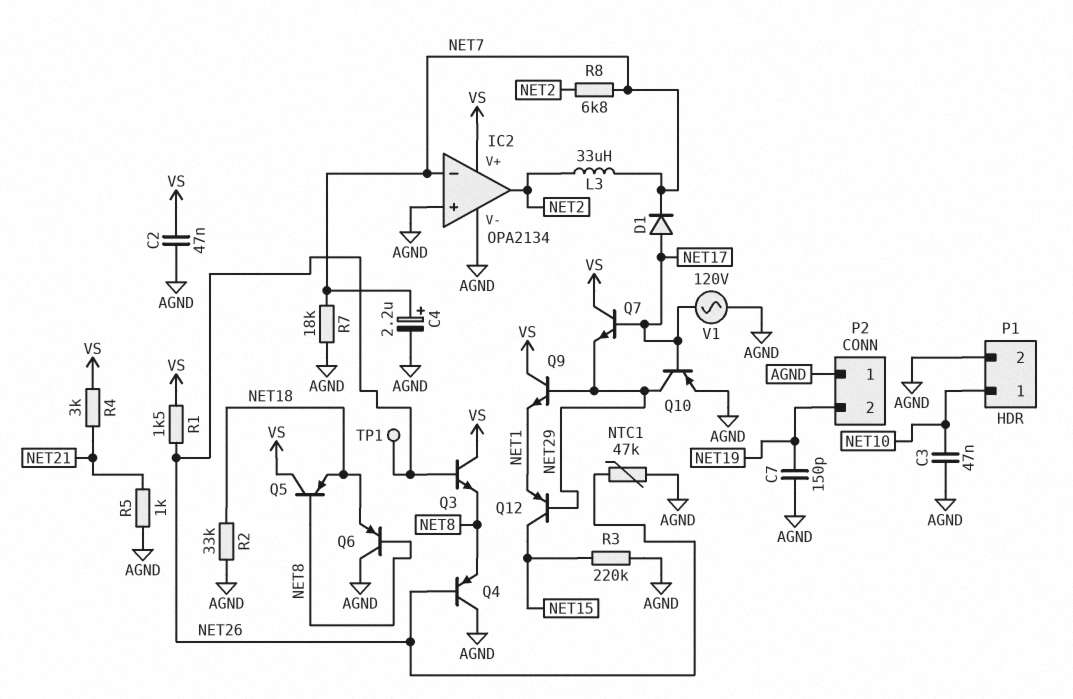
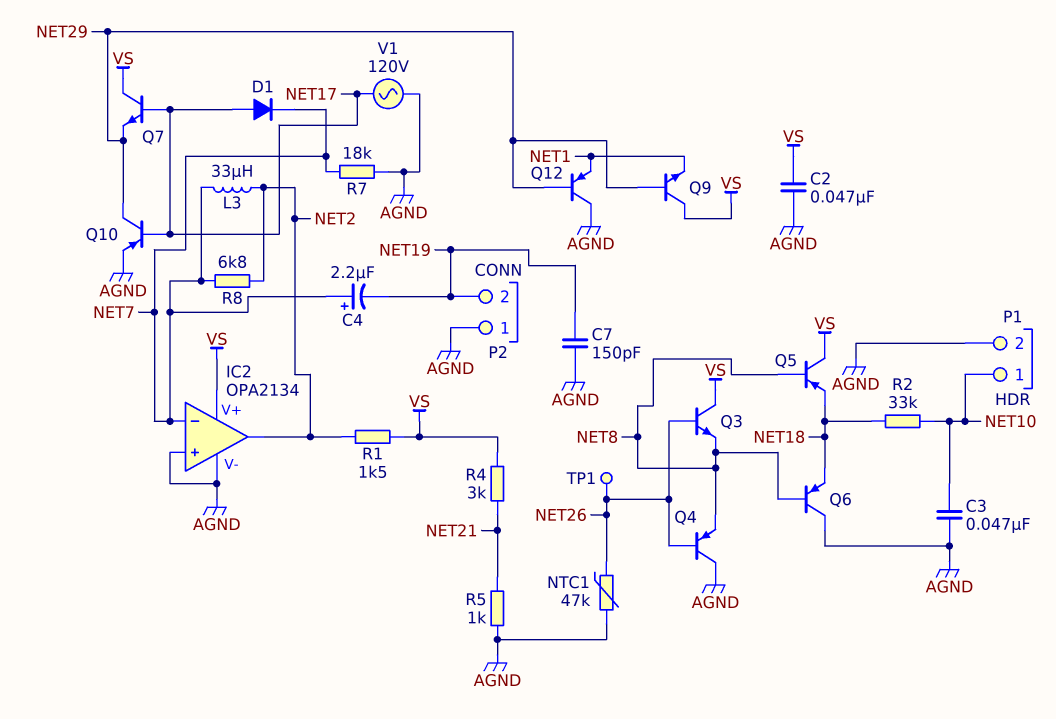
C4: 2.2uF (plus NET7, minus AGND) -> 2.2uF (plus NET7, minus NET19)
Q12: PNP (B NET29, C NET15, E NET1) -> PNP (B NET29, C AGND, E NET1)
R1: 1.5k (NET26, VS) -> 1.5k (NET2, VS)
R2: 33k (AGND, NET18) -> 33k (NET10, NET18)
R3: 220k (AGND, NET15) -> none

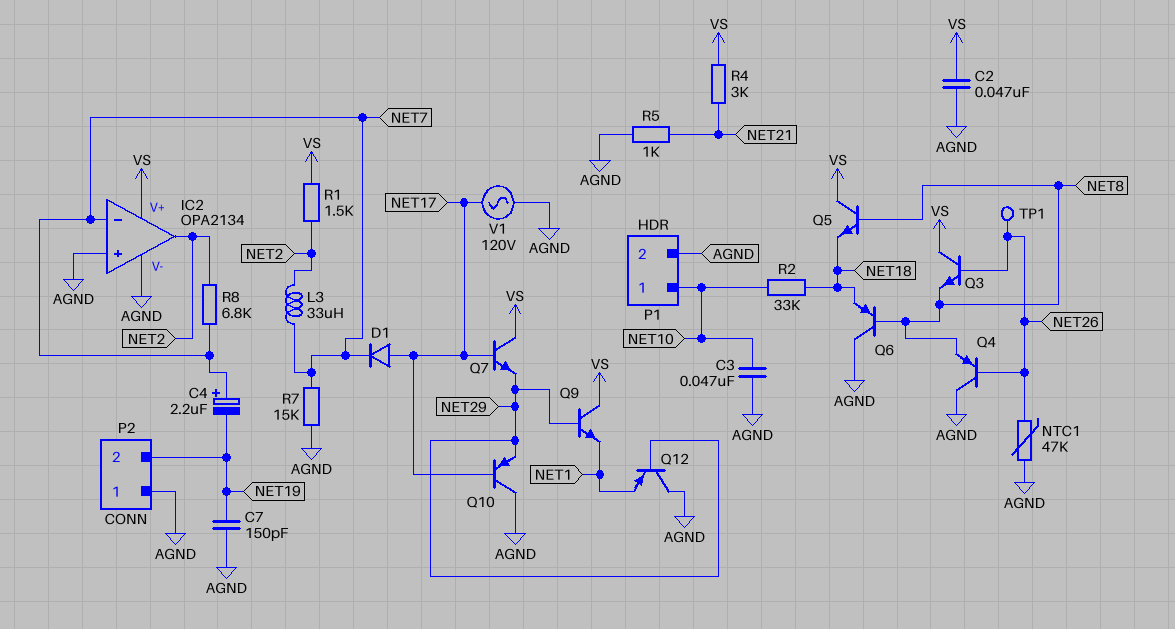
Q5: PNP (B NET8, C VS, E NET18) -> NPN (B NET8, C VS, E NET18)
Q10: PNP (B NET17, C NET29, E AGND) -> PNP (B NET17, C AGND, E NET29)
R7: 18k (AGND, NET7) -> 15k (AGND, NET7)

